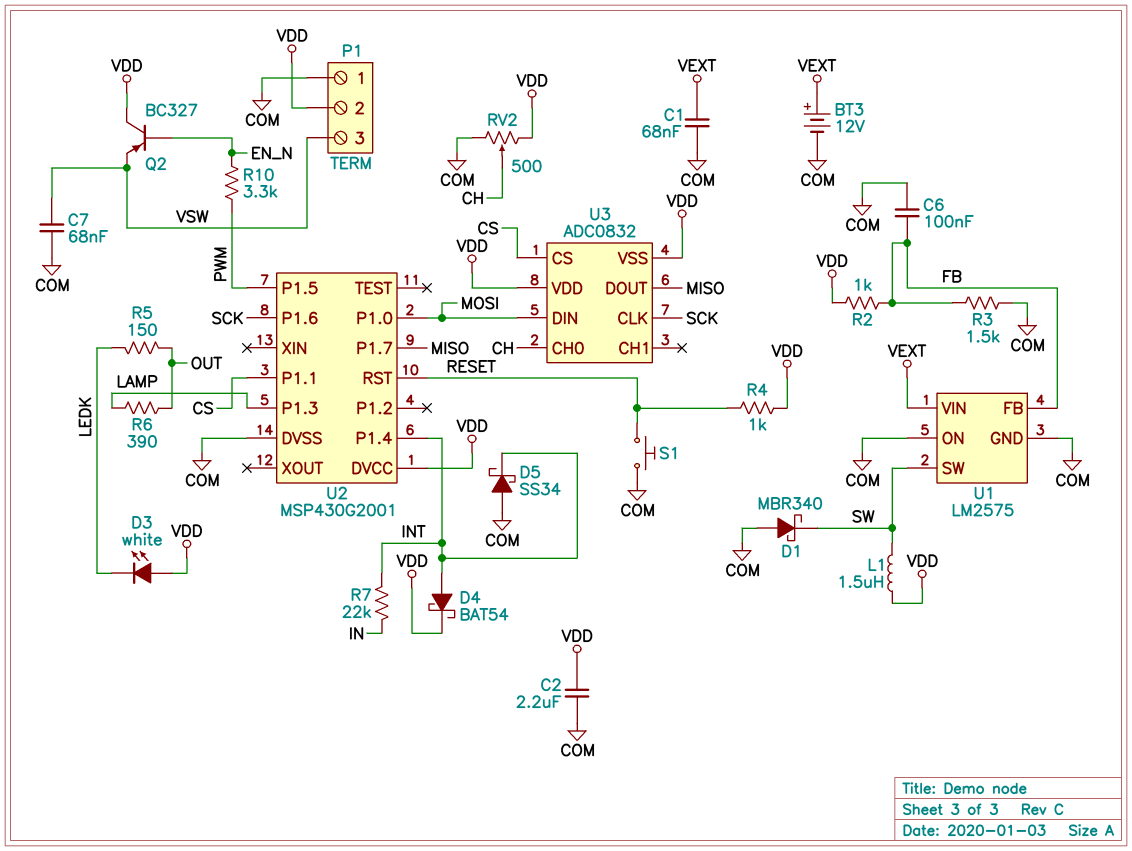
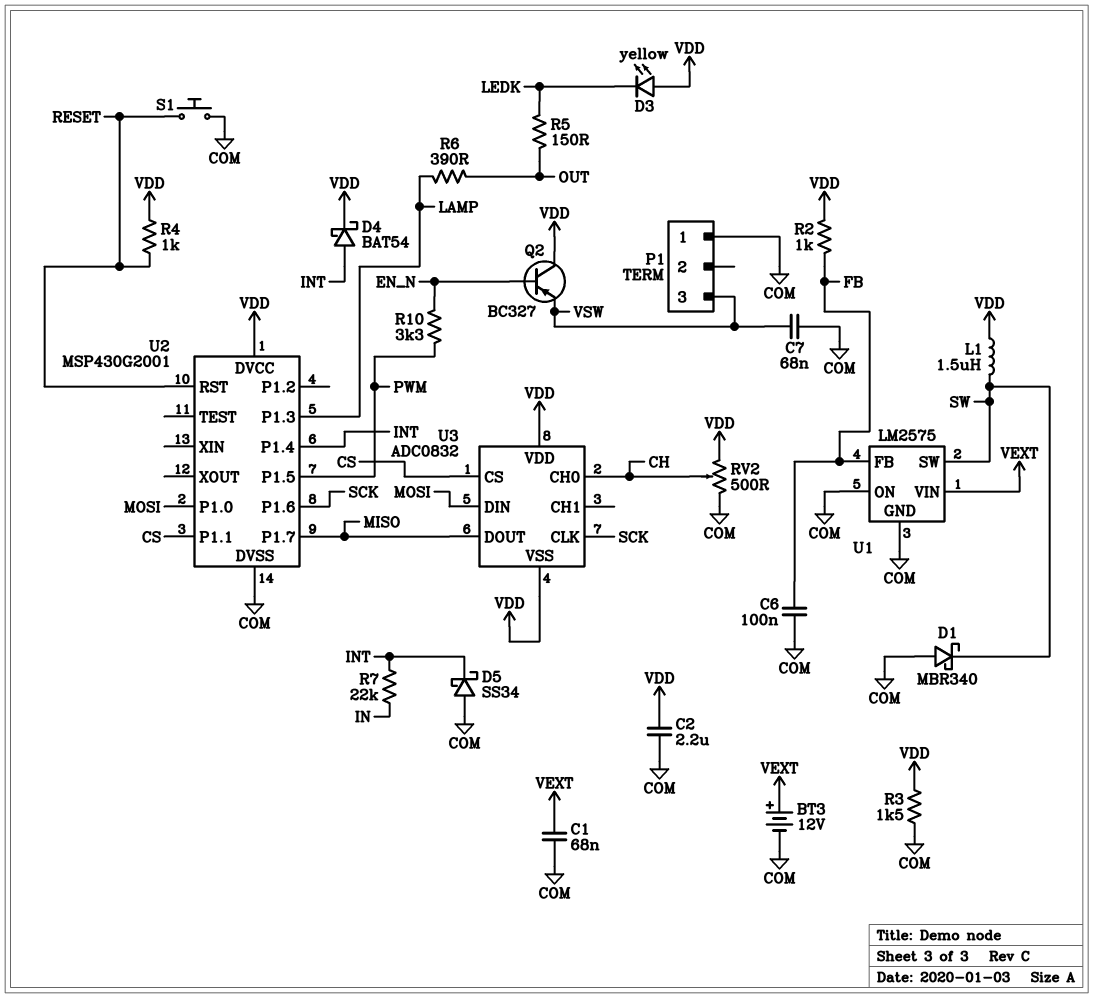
D3: LED white (A VDD, K LEDK) -> LED yellow (A VDD, K LEDK)
P1 pin 2: VDD -> none
R3: 1.5k (COM, FB) -> 1.5k (COM, VDD)

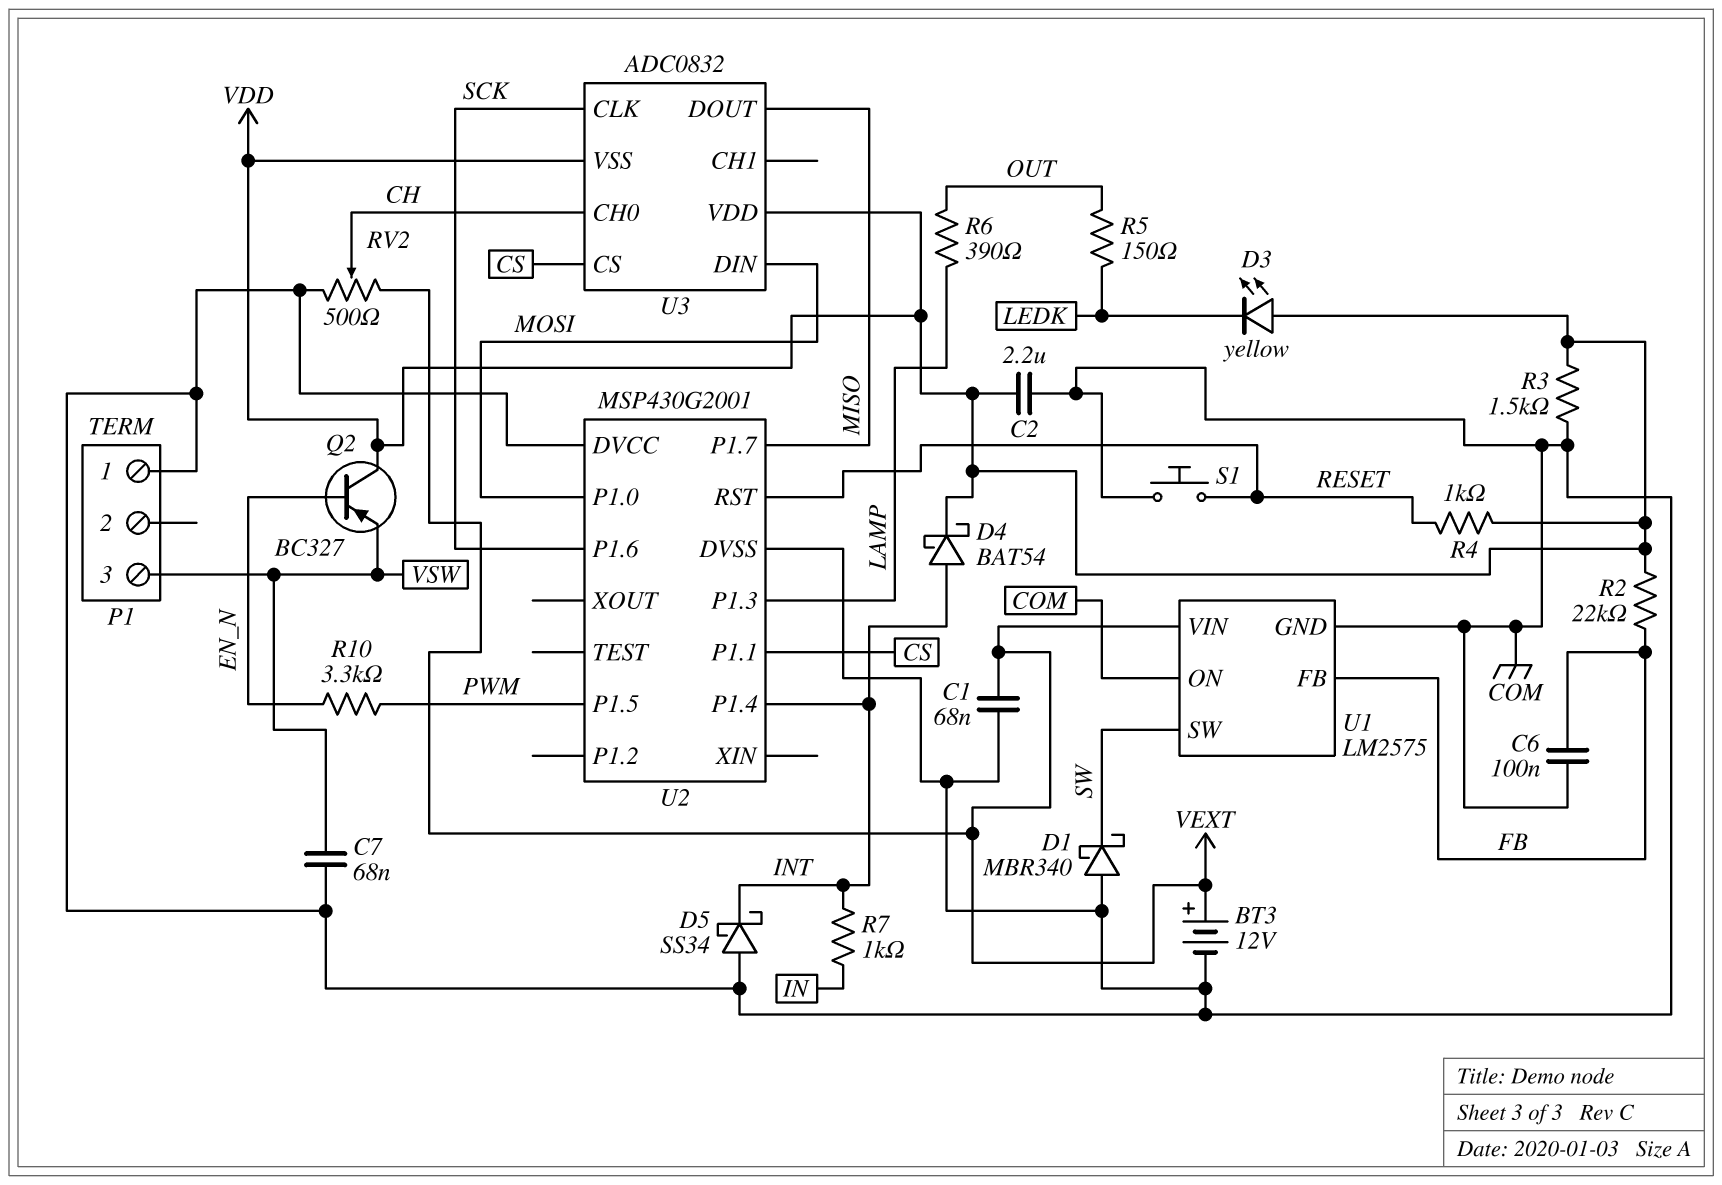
L1: 1.5uH (SW, VDD) -> none
R2: 1k (FB, VDD) -> 22k (FB, VDD)
R7: 22k (IN, INT) -> 1k (IN, INT)
RV2: 500 (COM, VDD, wiper CH) -> 500 (COM, VEXT, wiper CH)
U2 pin DVCC: VDD -> COM

